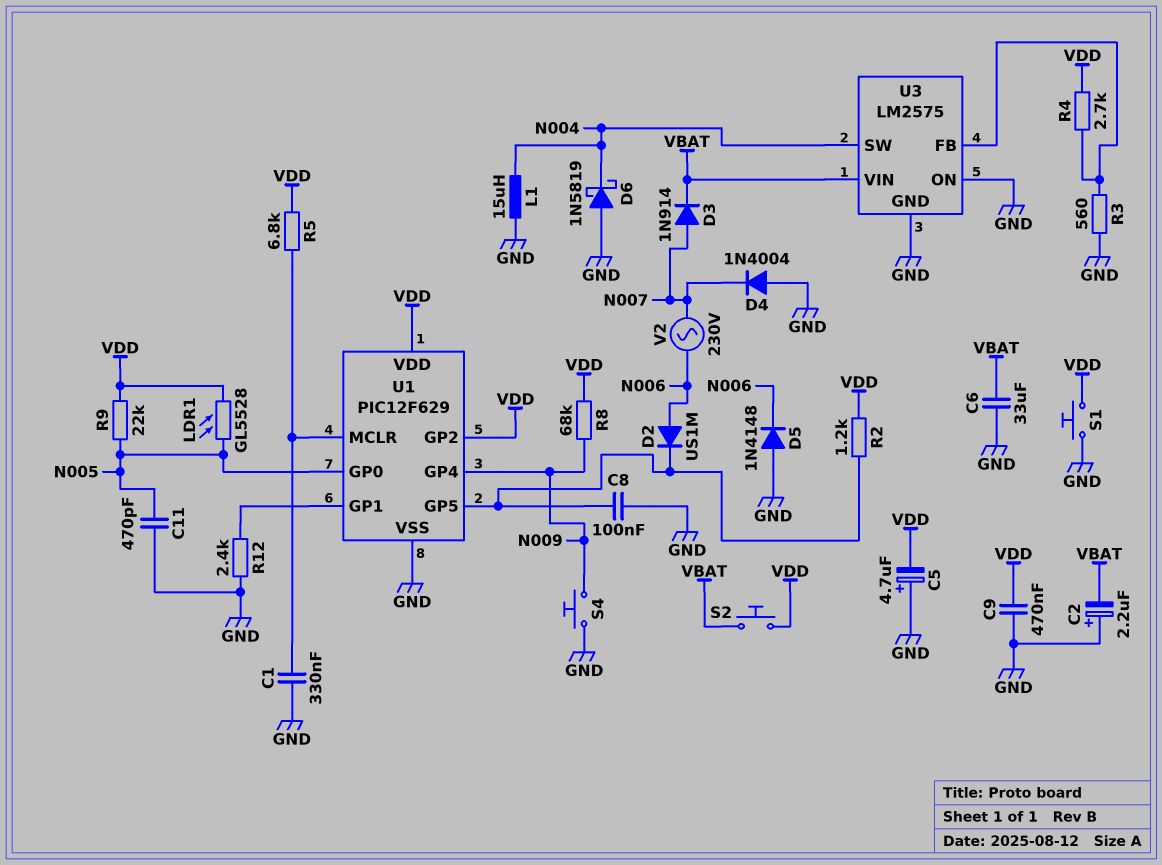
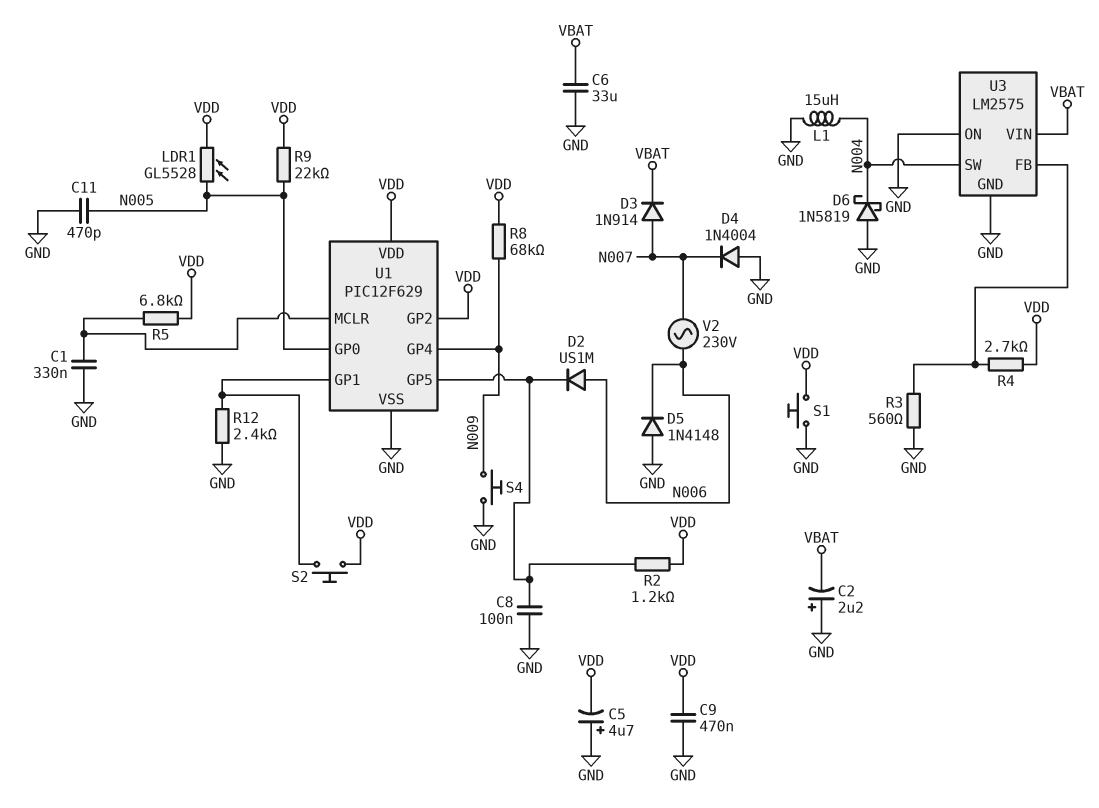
S2: button (VBAT, VDD) -> button (U1/GP1, VDD)

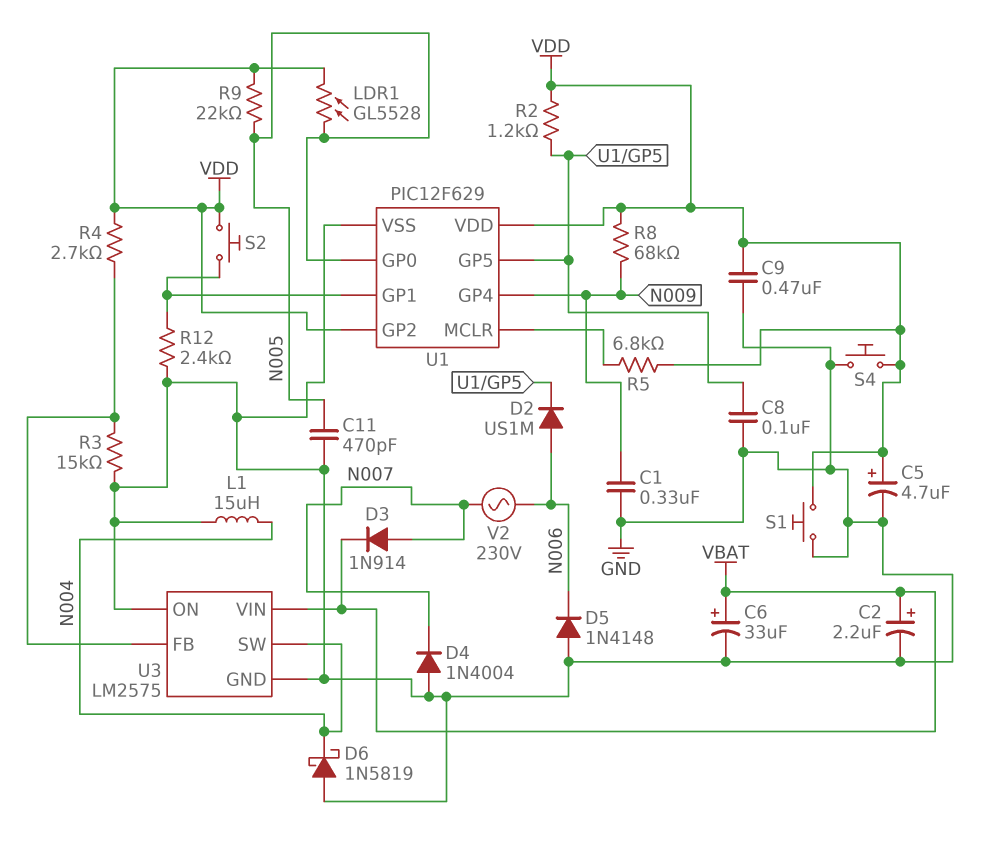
C1: 330nF (GND, U1/MCLR) -> 330nF (GND, N009)
C2: 2.2uF (plus GND, minus VBAT) -> 2.2uF (plus VBAT, minus GND)
C5: 4.7uF (plus GND, minus VDD) -> 4.7uF (plus VDD, minus GND)
C6: 33uF (GND, VBAT) -> 33uF (plus VBAT, minus GND)
R3: 560 (GND, U3/FB) -> 15k (GND, U3/FB)
S4: button (GND, N009) -> button (GND, VDD)

